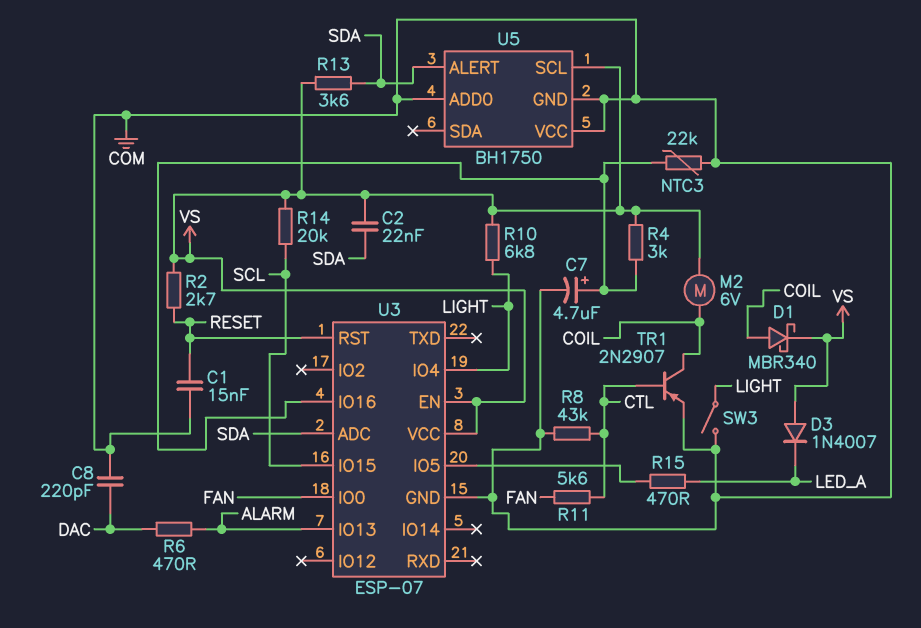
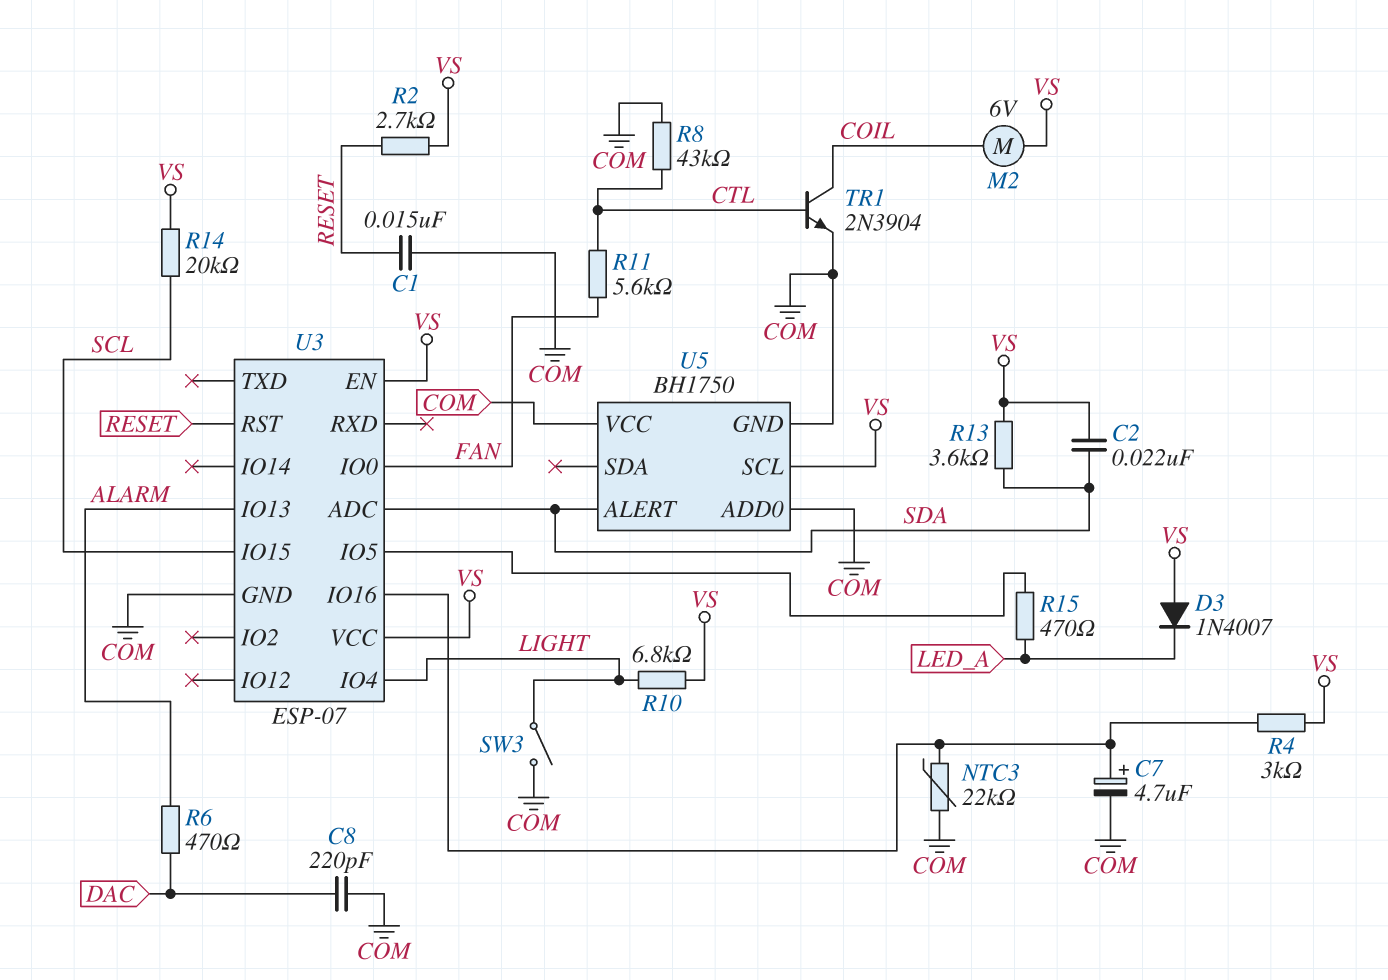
D1: schottky MBR340 (A COIL, K VS) -> none
TR1: PNP 2N2907 (B CTL, C COIL, E COM) -> NPN 2N3904 (B CTL, C COIL, E COM)

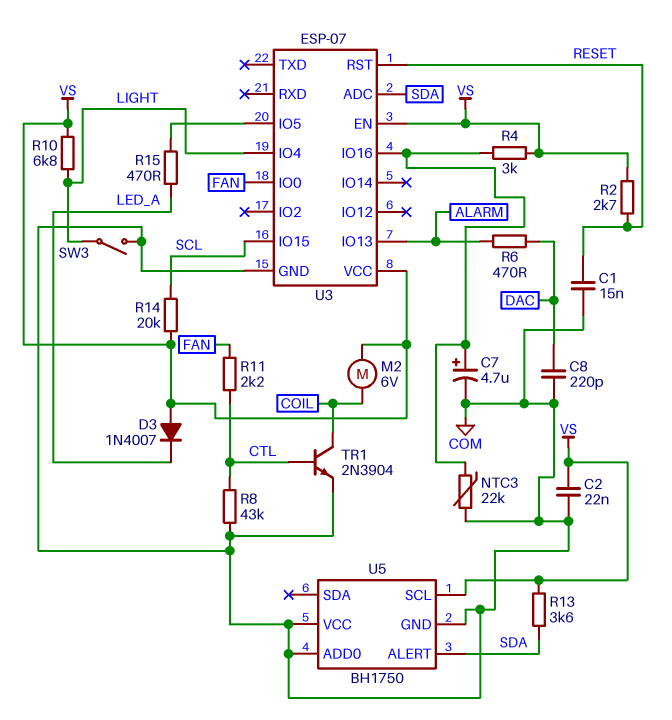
C2: 22nF (SDA, VS) -> 22nF (COM, VS)
R11: 5.6k (CTL, FAN) -> 2.2k (CTL, FAN)

